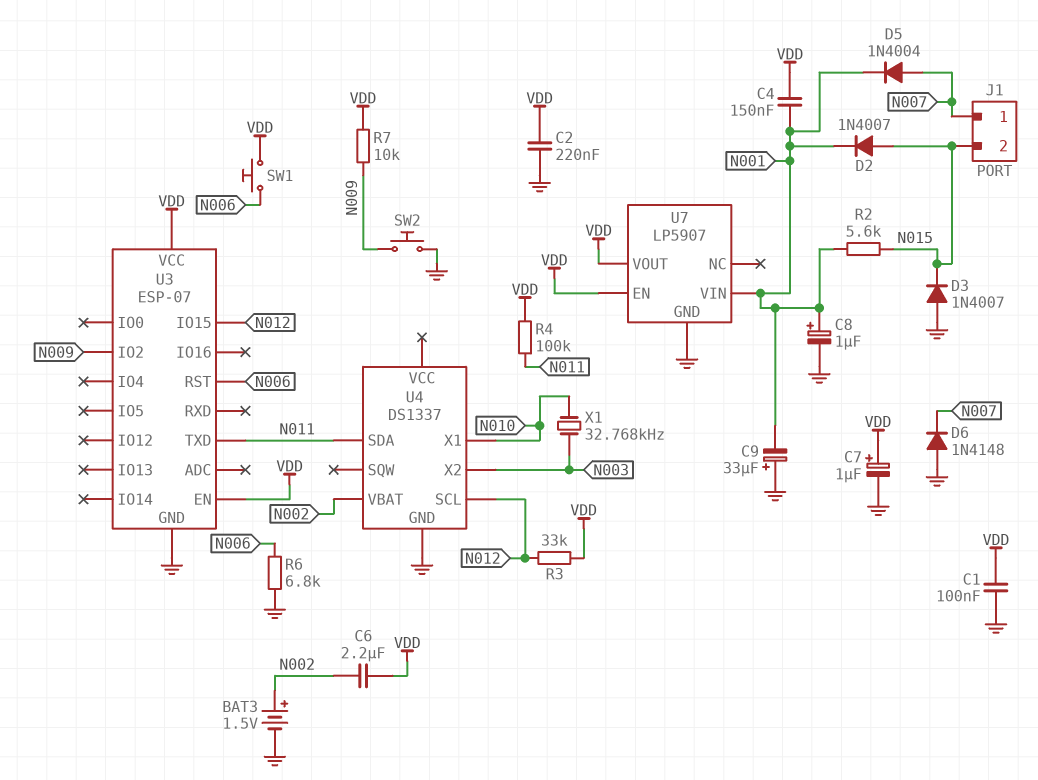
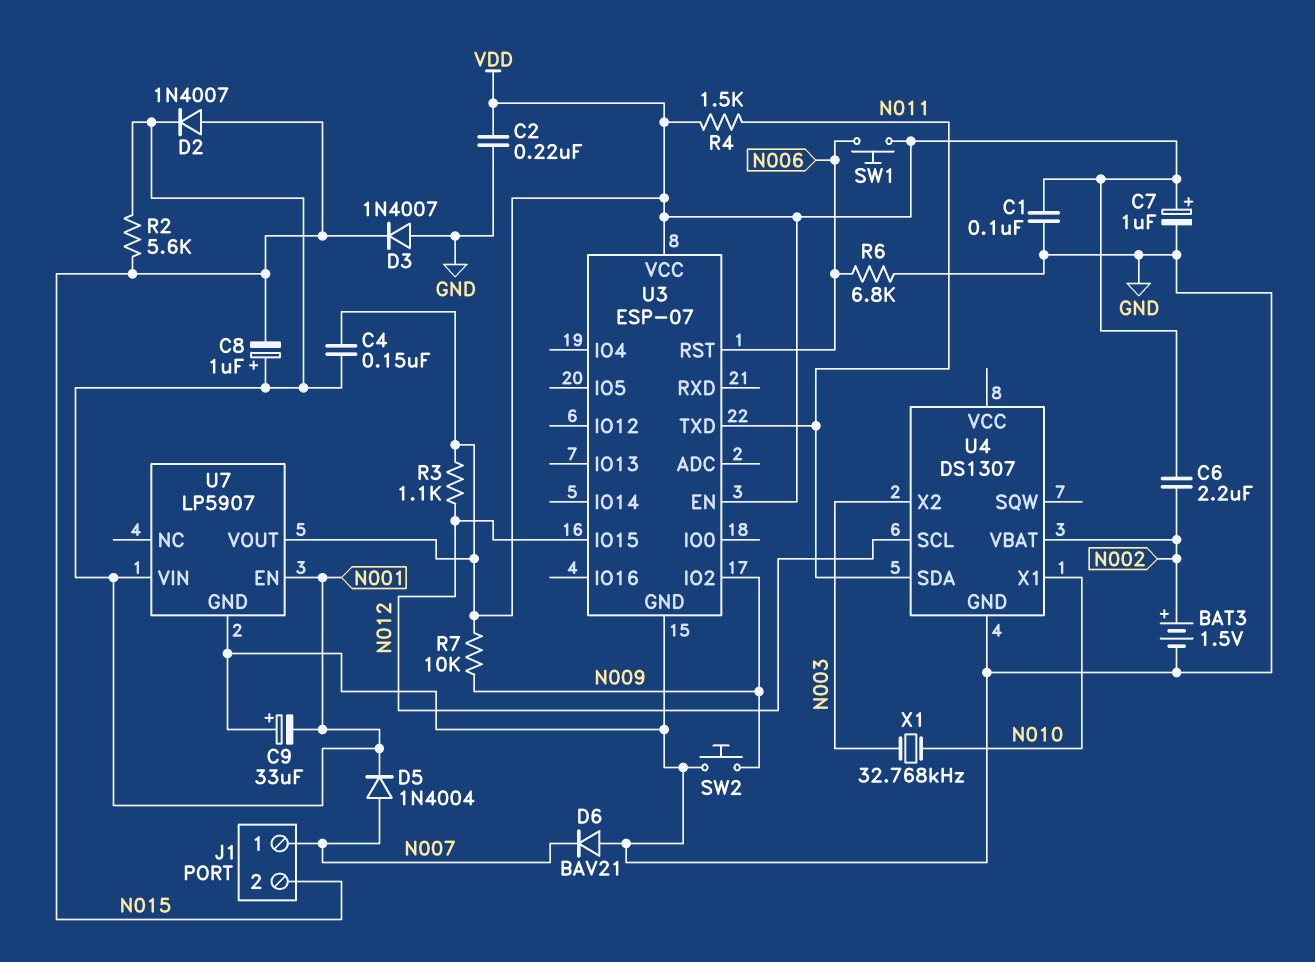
C8: 1uF (plus N001, minus GND) -> 1uF (plus N001, minus N015)
D6: diode 1N4148 (A GND, K N007) -> diode BAV21 (A GND, K N007)
R3: 33k (N012, VDD) -> 1.1k (N012, VDD)
R4: 100k (N011, VDD) -> 1.5k (N011, VDD)
U4: DS1337 -> DS1307
U7 pin EN: VDD -> N001

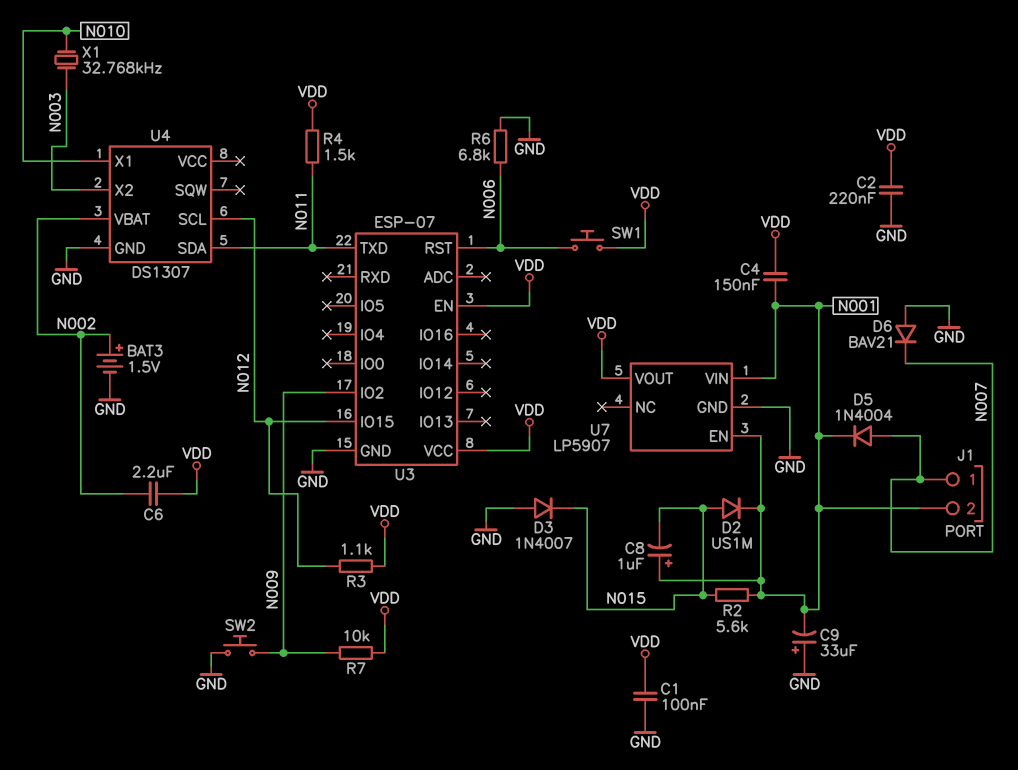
C7: 1uF (plus VDD, minus GND) -> none
D2: diode 1N4007 (A N015, K N001) -> diode US1M (A N015, K N001)
J1 pin 2: N015 -> N001

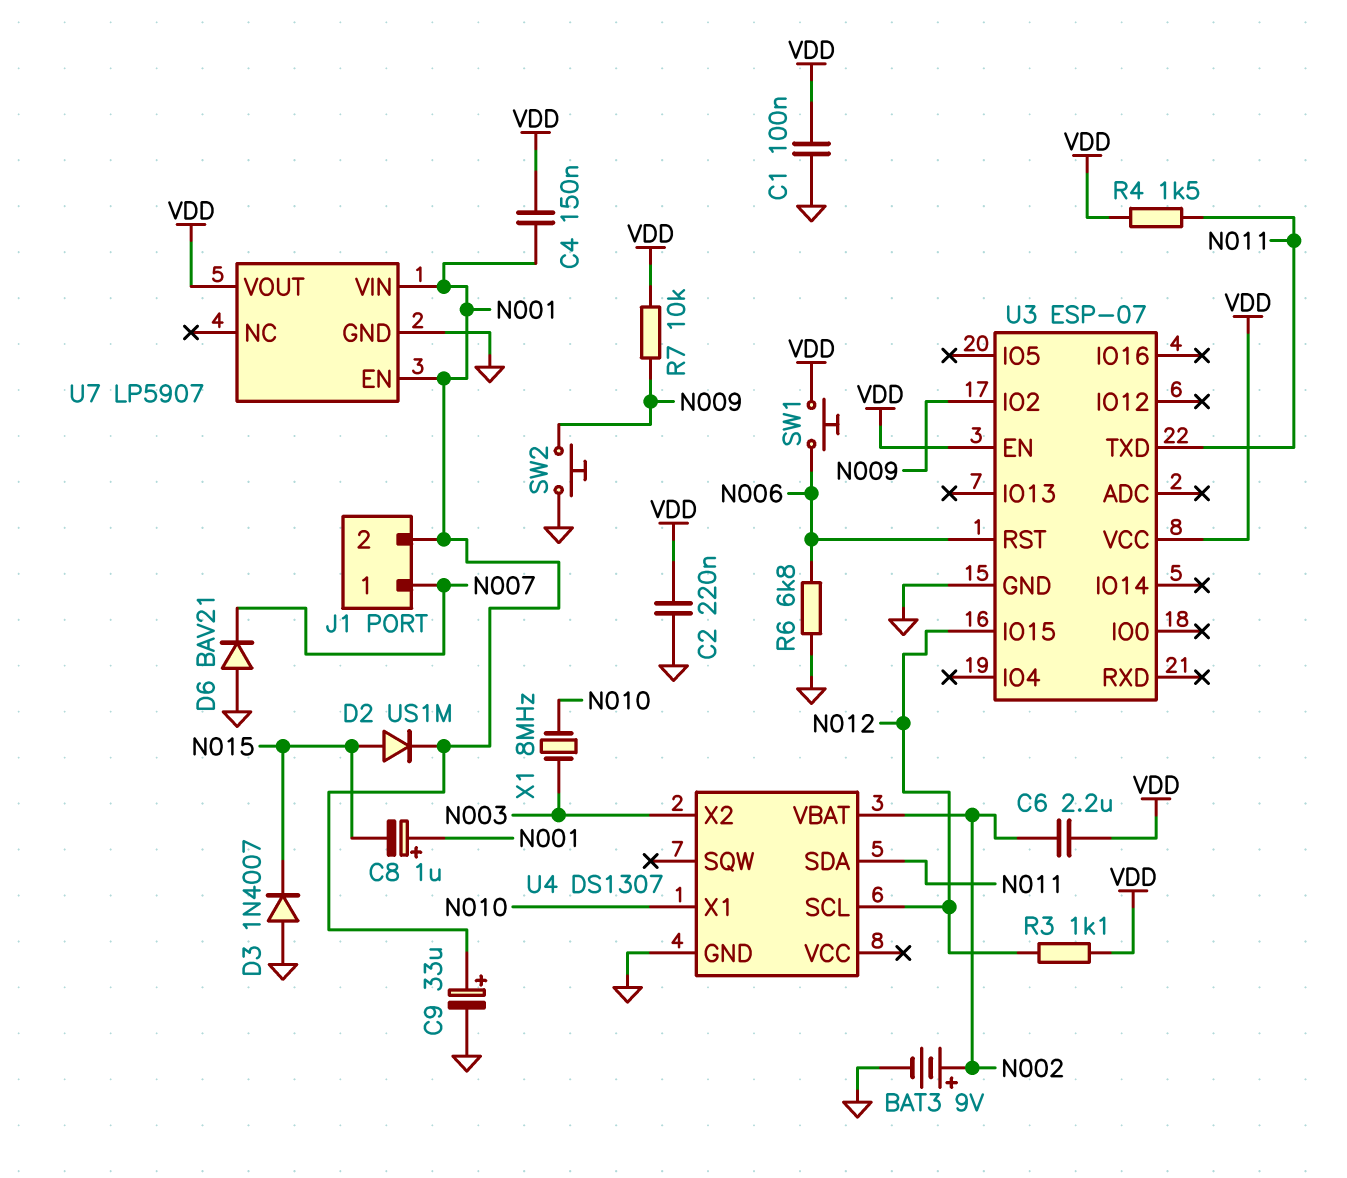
BAT3: 1.5V (plus N002, minus GND) -> 9V (plus N002, minus GND)
C9: 33uF (plus GND, minus N001) -> 33uF (plus N001, minus GND)
D5: diode 1N4004 (A N007, K N001) -> none
R2: 5.6k (N001, N015) -> none
X1: 32.768kHz (N003, N010) -> 8MHz (N003, N010)

